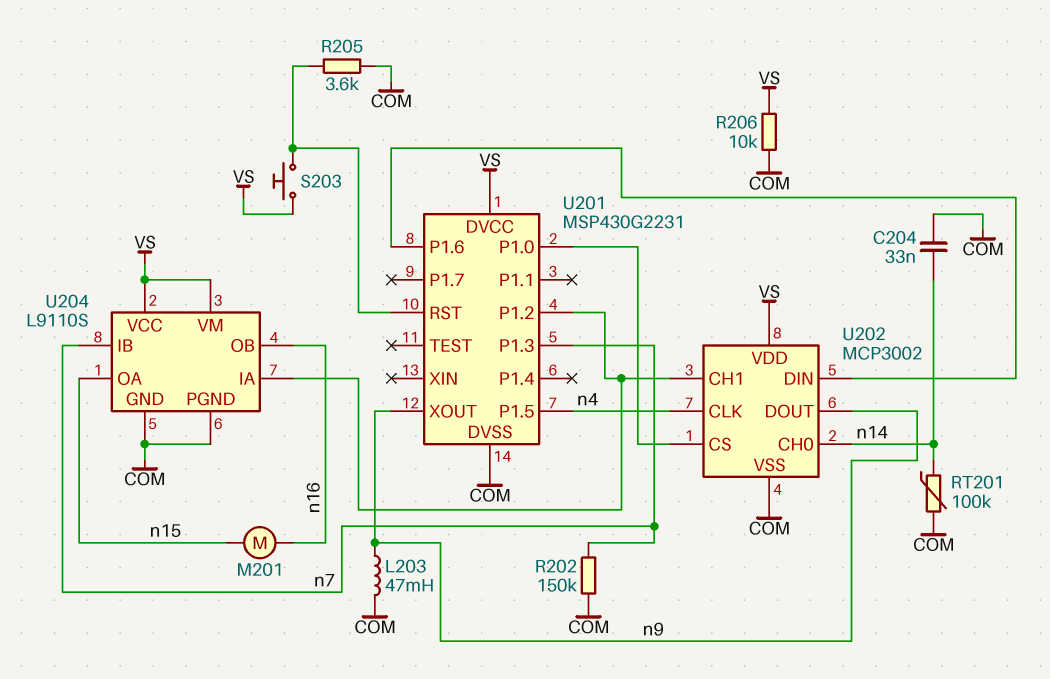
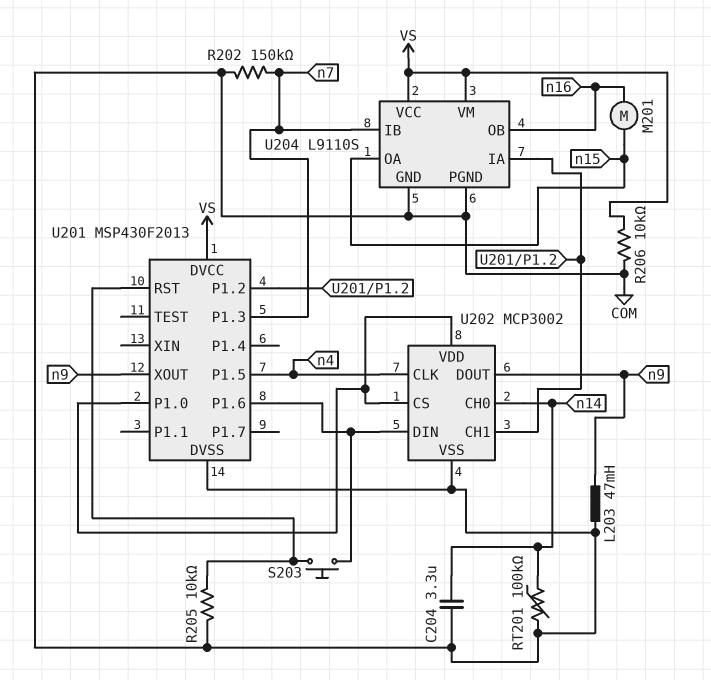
C204: 33nF (COM, n14) -> 3.3uF (COM, n14)
R205: 3.6k (COM, U201/RST) -> 10k (COM, U201/RST)
S203: button (U201/RST, VS) -> button (U201/P1.6, U201/RST)
U201: MSP430G2231 -> MSP430F2013
U202 pin VDD: VS -> U201/P1.0

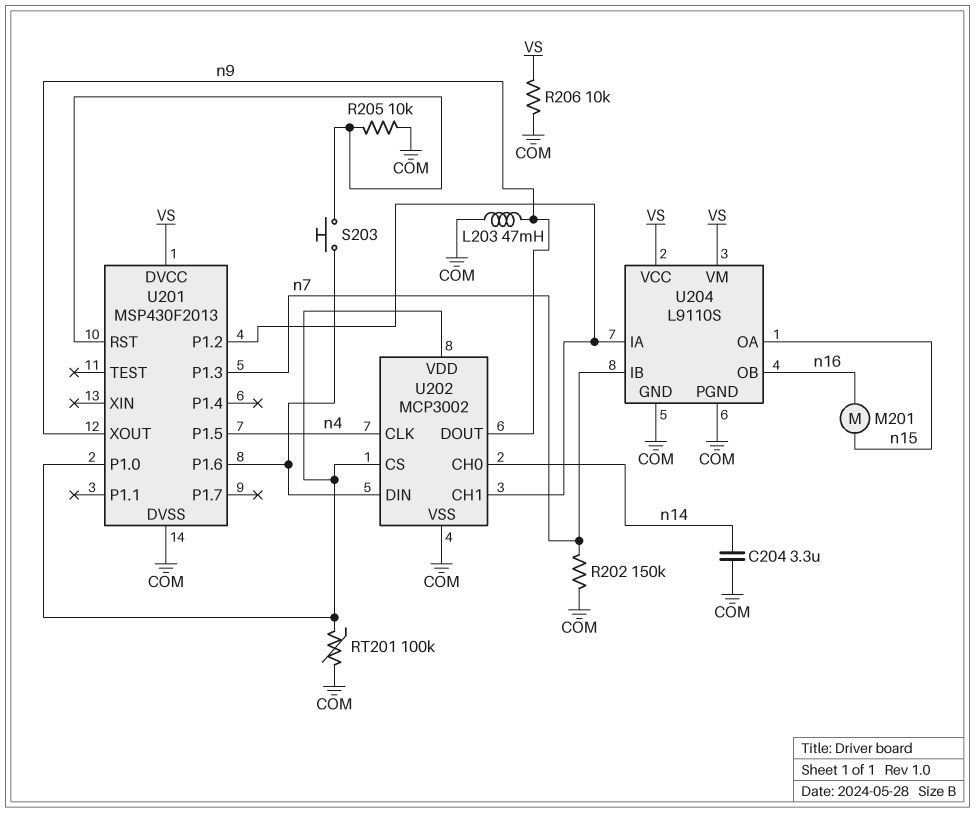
RT201: 100k (COM, n14) -> 100k (COM, U201/P1.0)

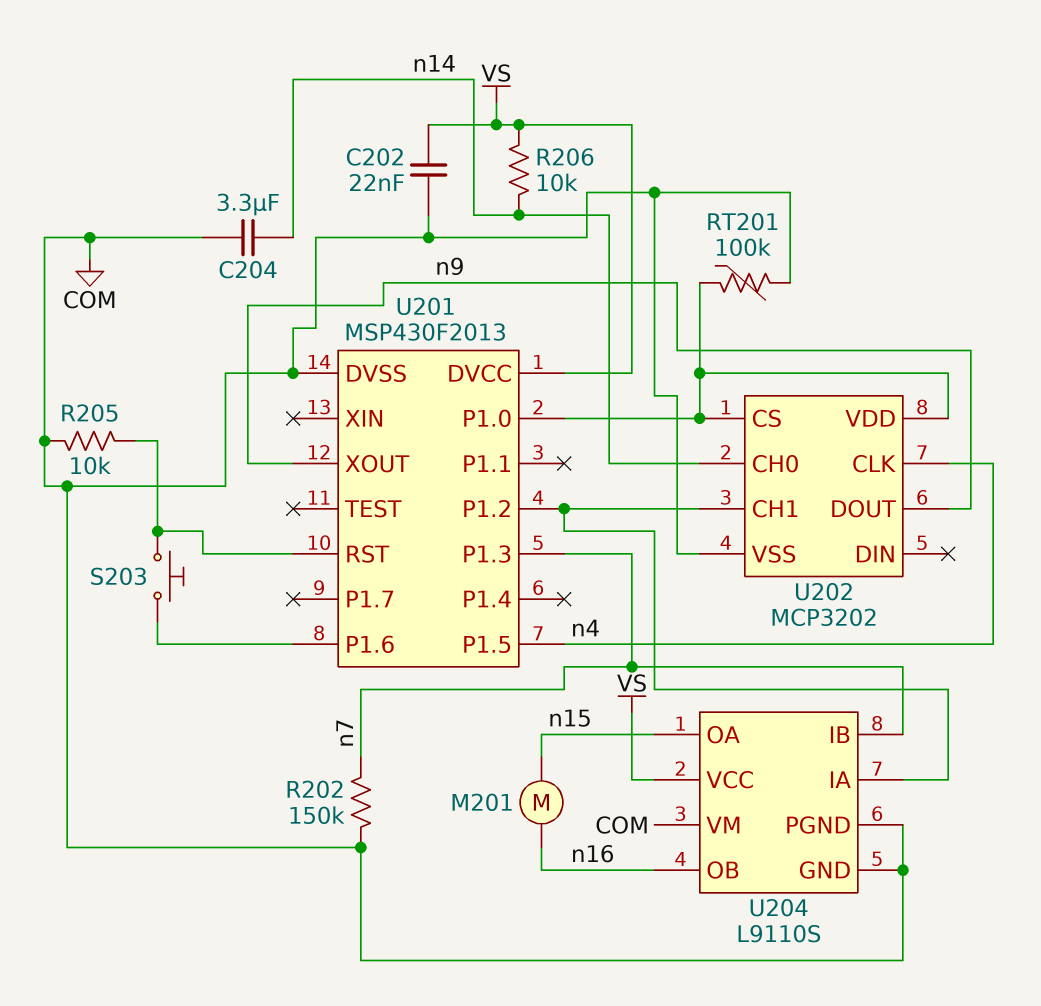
C202: none -> 22nF (COM, VS)
L203: 47mH (COM, n9) -> none
R206: 10k (COM, VS) -> 10k (VS, n14)
U202: MCP3002 -> MCP3202
U202 pin DIN: U201/P1.6 -> none
U204 pin VM: VS -> COM

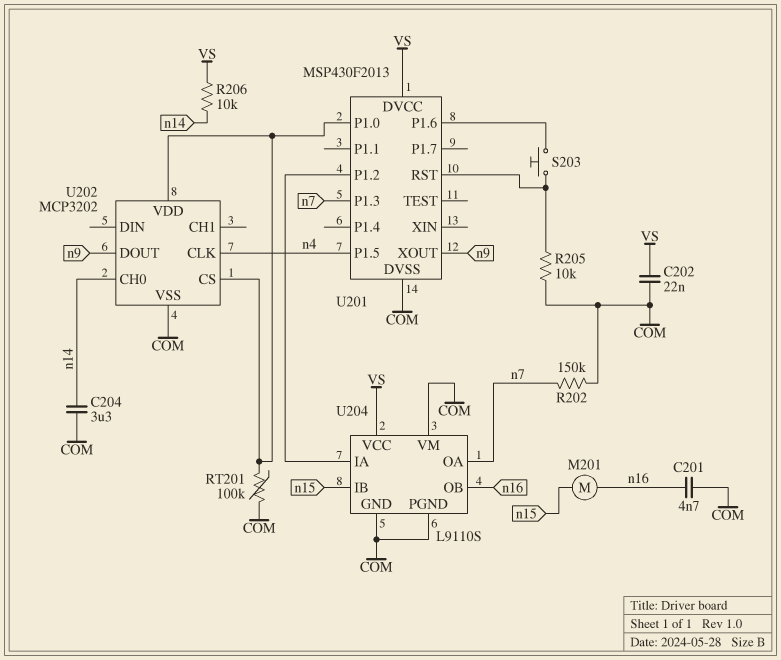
C201: none -> 4.7nF (COM, n16)
U202 pin CH1: U201/P1.2 -> none
U204 pin IB: n7 -> n15
U204 pin OA: n15 -> n7

